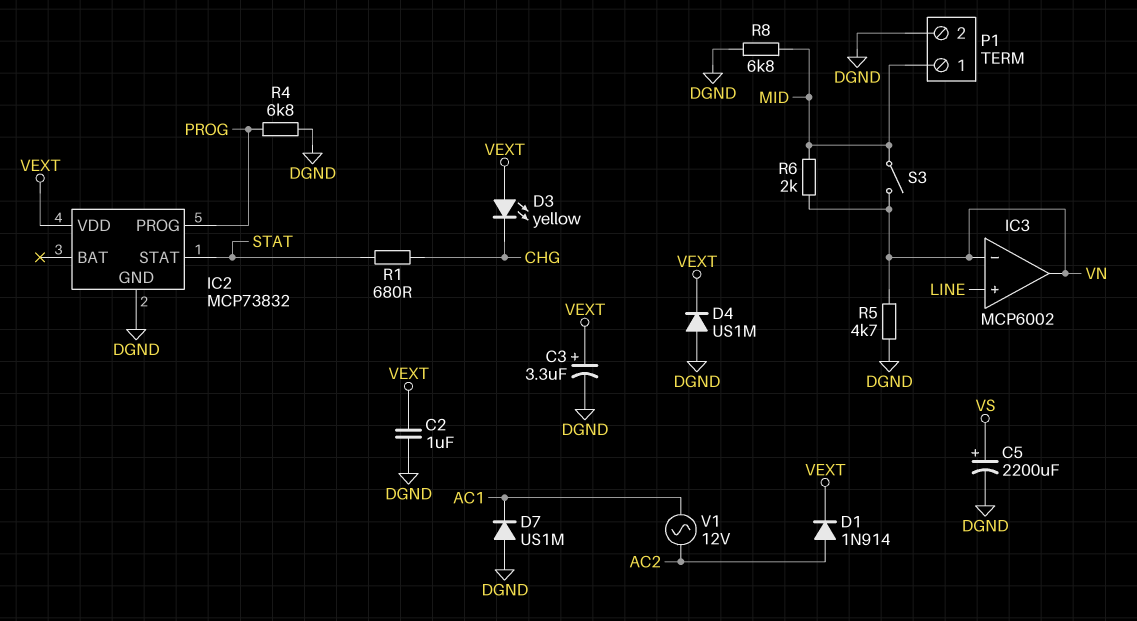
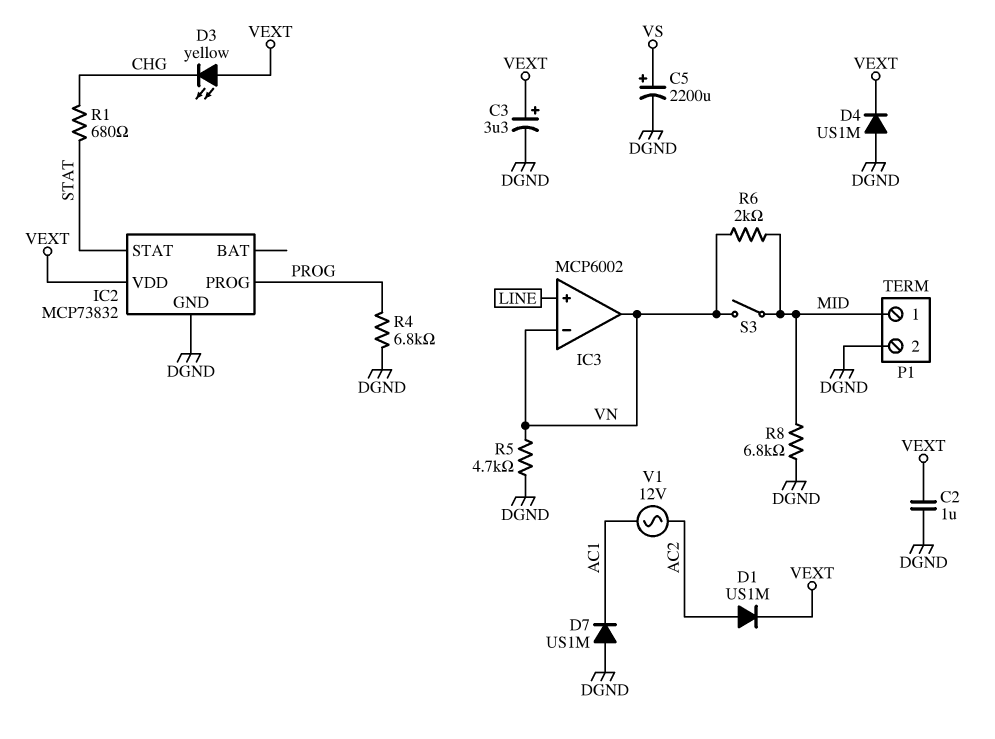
D1: diode 1N914 (A AC2, K VEXT) -> diode US1M (A AC2, K VEXT)

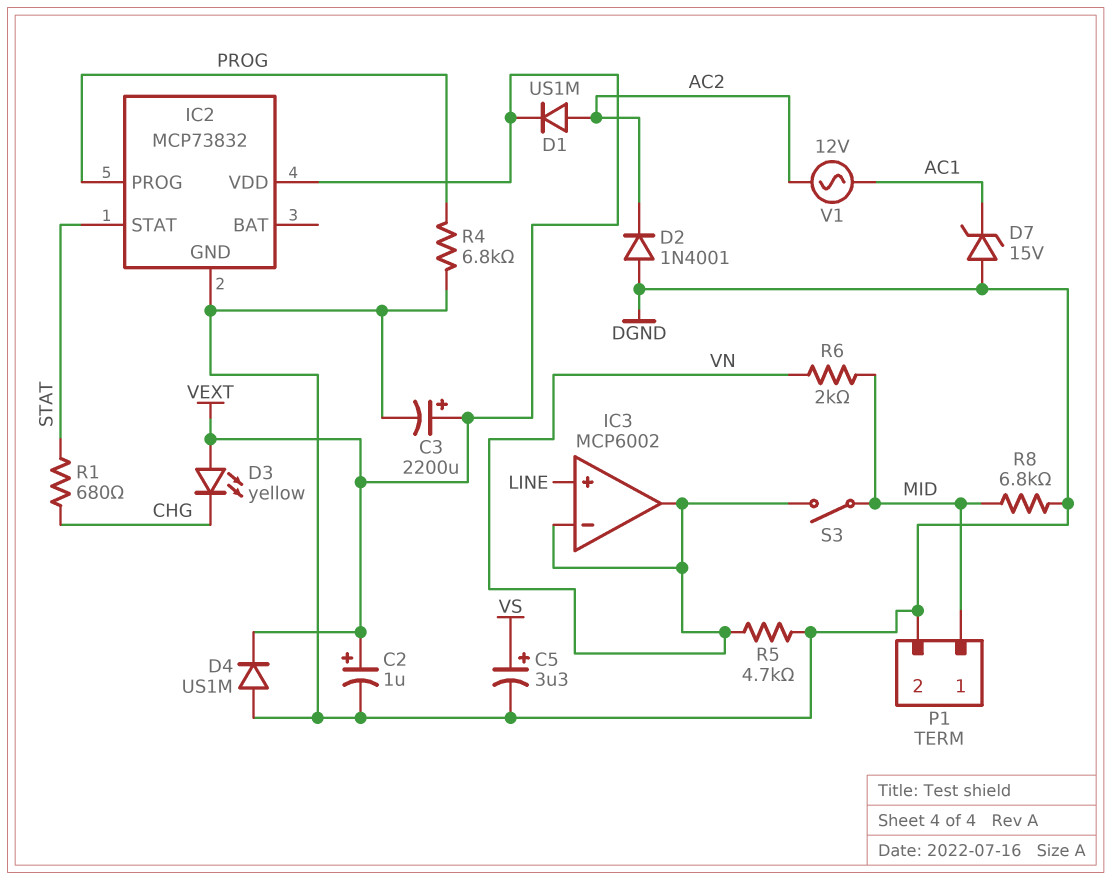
C2: 1uF (DGND, VEXT) -> 1uF (plus VEXT, minus DGND)
C3: 3.3uF (plus VEXT, minus DGND) -> 2200uF (plus VEXT, minus DGND)
C5: 2200uF (plus VS, minus DGND) -> 3.3uF (plus VS, minus DGND)
D2: none -> diode 1N4001 (A DGND, K AC2)
D7: diode US1M (A DGND, K AC1) -> zener 15V (A DGND, K AC1)

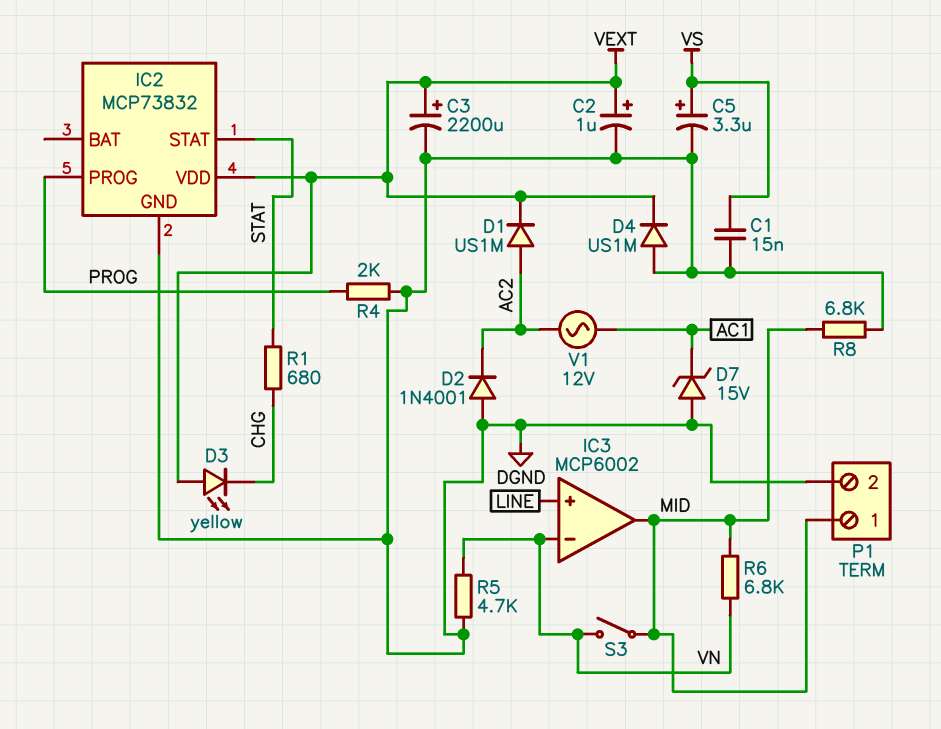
C1: none -> 15nF (DGND, VS)
IC3 pin out: VN -> MID
R4: 6.8k (DGND, PROG) -> 2k (DGND, PROG)
R6: 2k (MID, VN) -> 6.8k (MID, VN)

